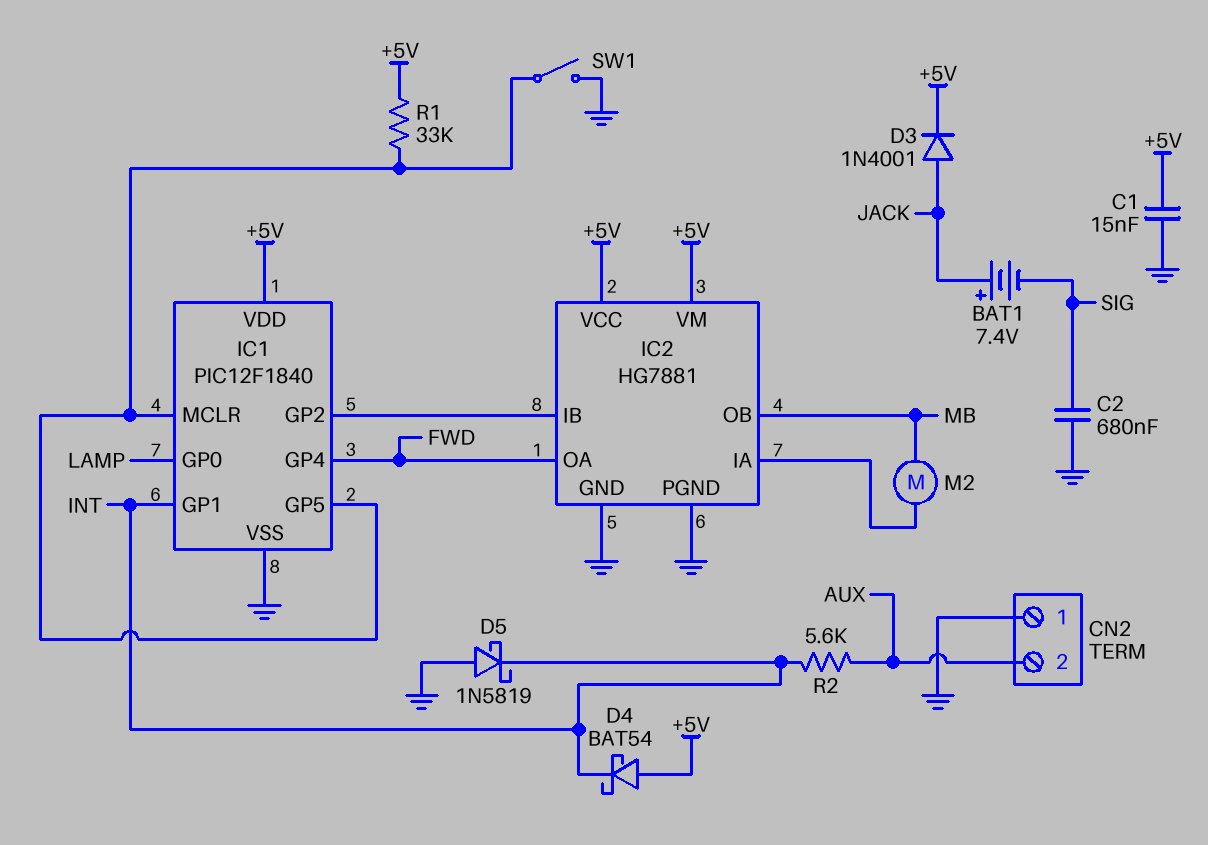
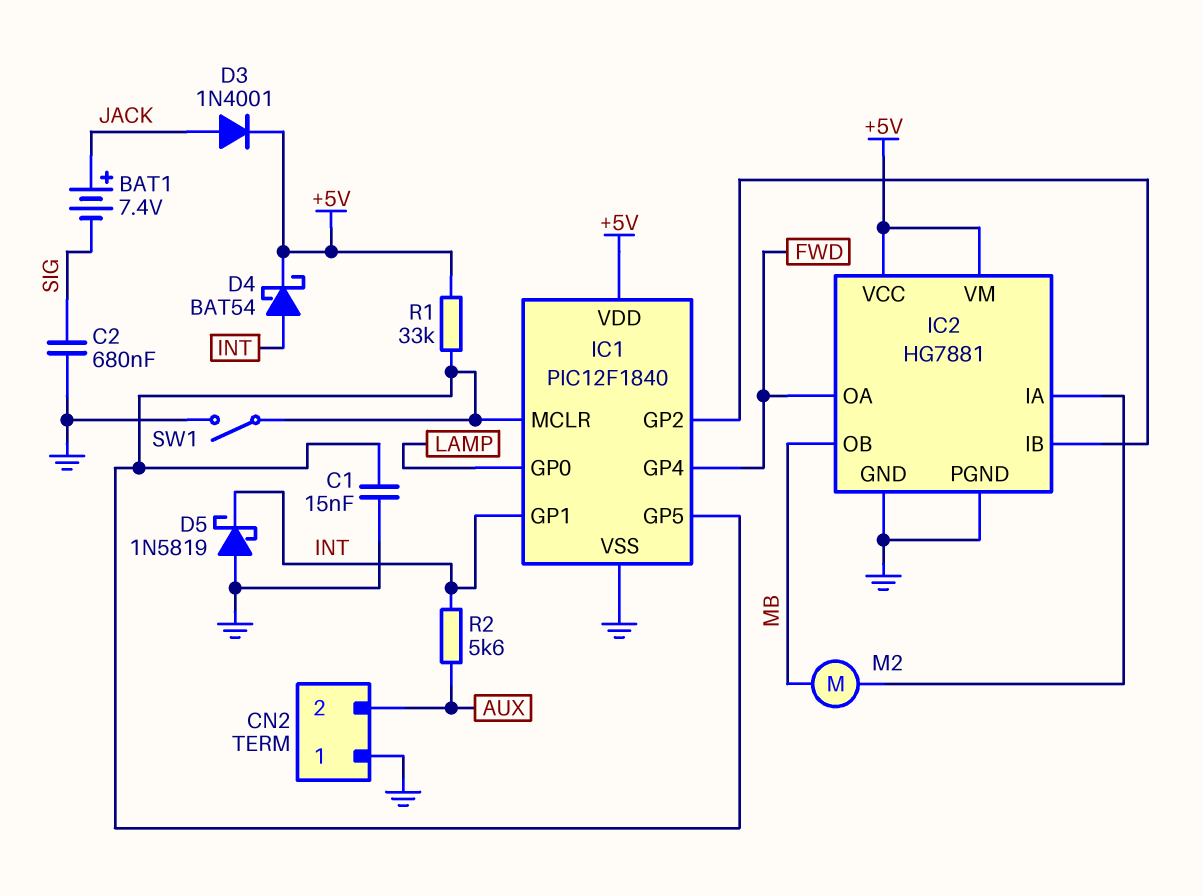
C1: 15nF (+5V, GND) -> 15nF (GND, IC1/GP5)
D4: schottky BAT54 (A +5V, K INT) -> schottky BAT54 (A INT, K +5V)

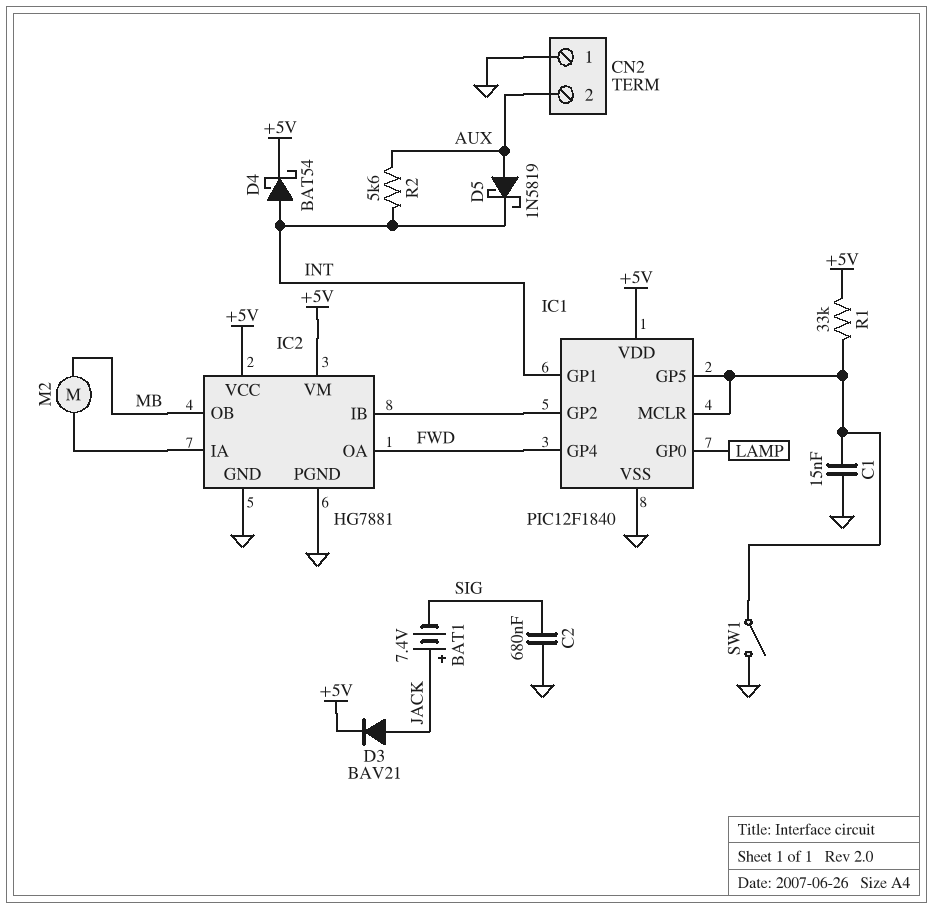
D3: diode 1N4001 (A JACK, K +5V) -> diode BAV21 (A JACK, K +5V)
D5: schottky 1N5819 (A GND, K INT) -> schottky 1N5819 (A AUX, K INT)

